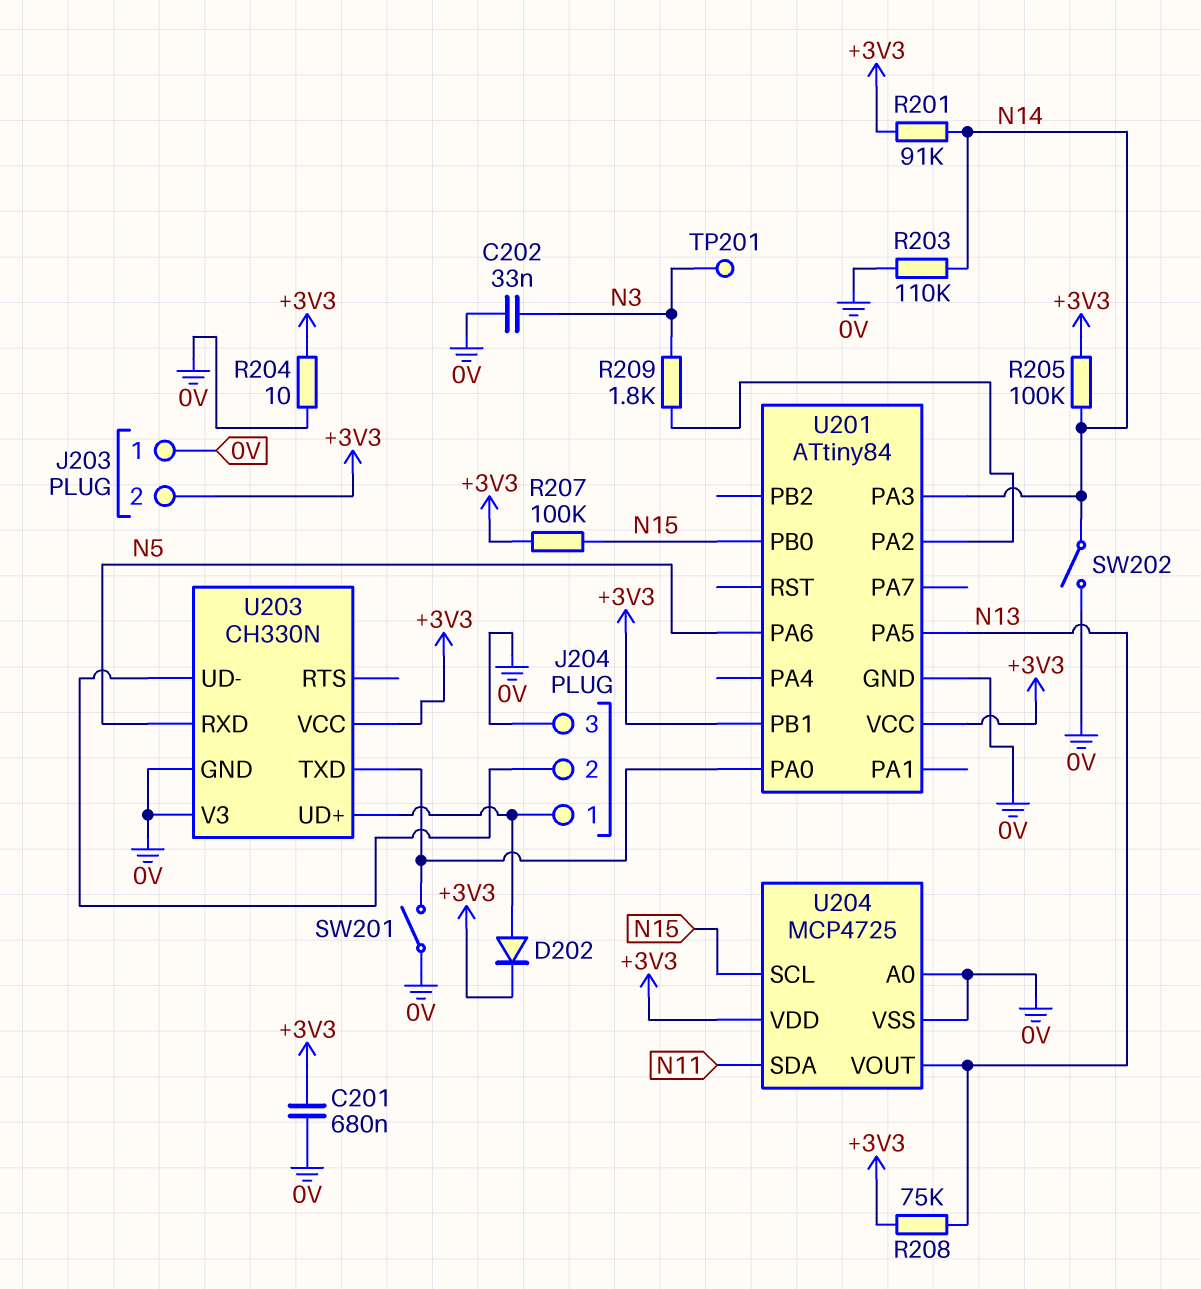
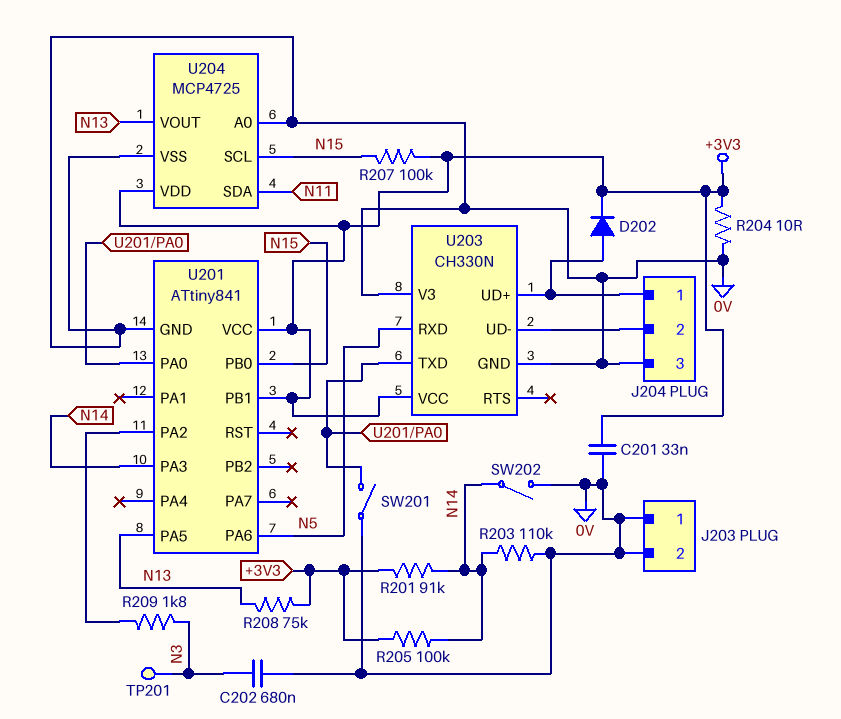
C201: 680nF (+3V3, 0V) -> 33nF (+3V3, 0V)
C202: 33nF (0V, N3) -> 680nF (0V, N3)
J203 pin 2: +3V3 -> 0V
U201: ATtiny84 -> ATtiny841

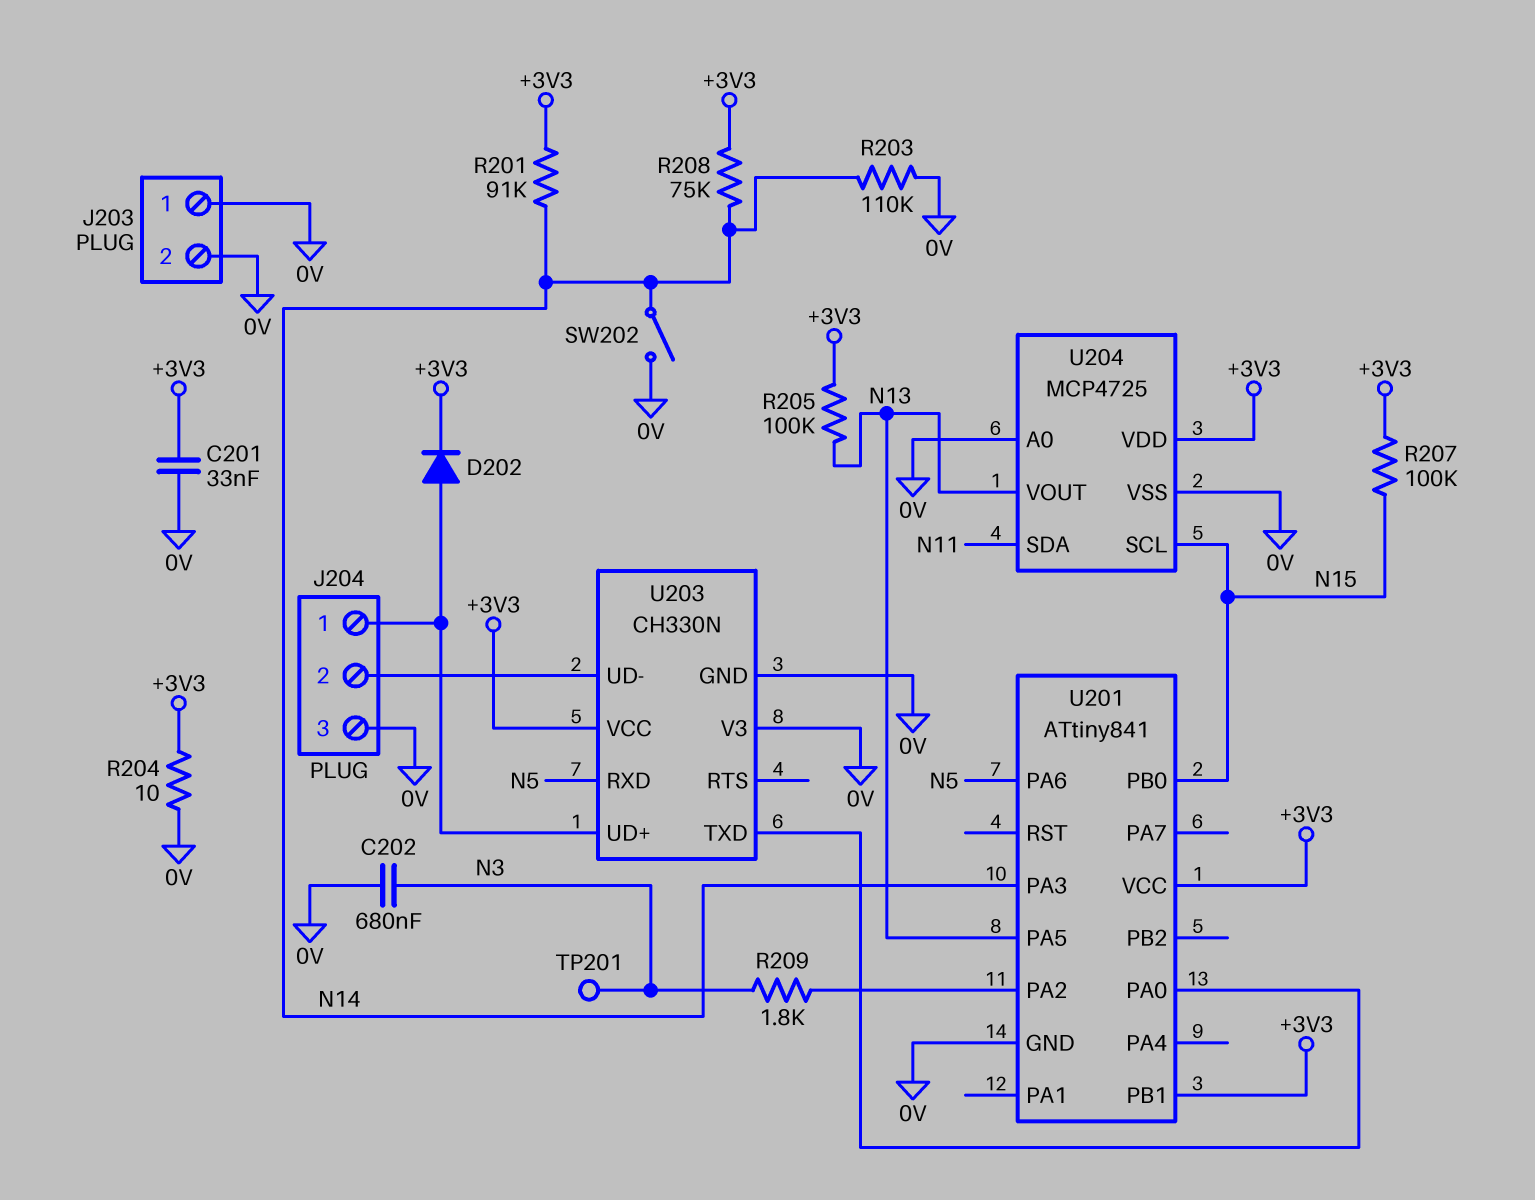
R205: 100k (+3V3, N14) -> 100k (+3V3, N13)
R208: 75k (+3V3, N13) -> 75k (+3V3, N14)
SW201: switch (0V, U201/PA0) -> none

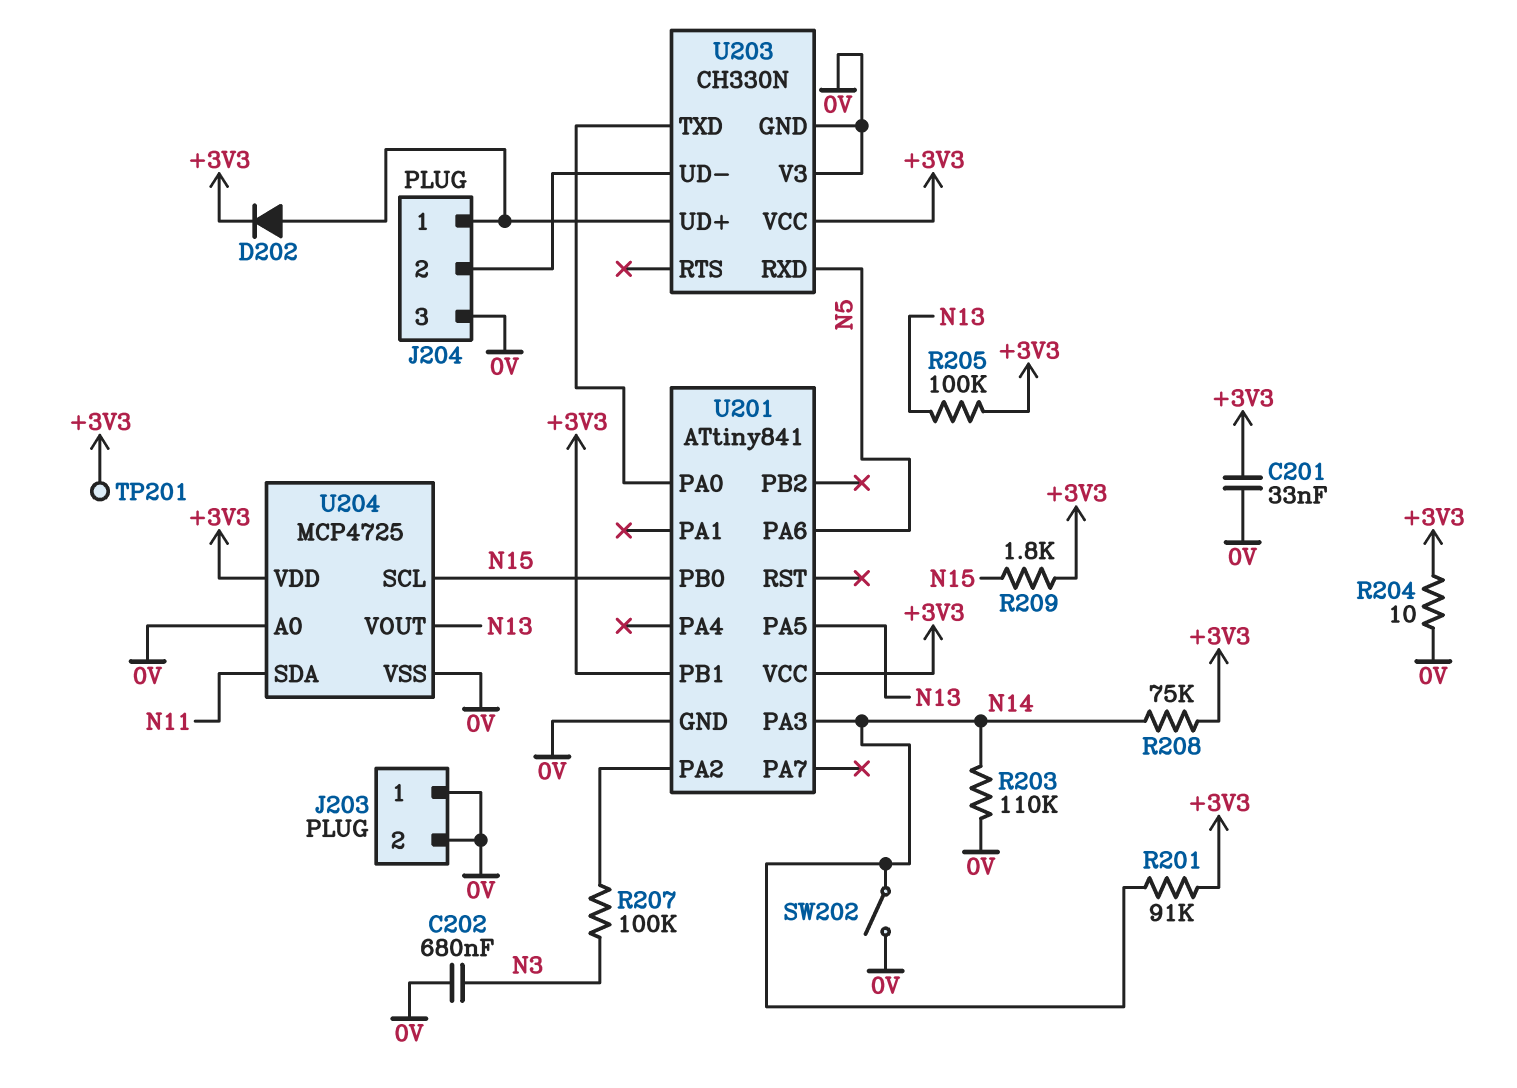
R207: 100k (+3V3, N15) -> 100k (N3, U201/PA2)
R209: 1.8k (N3, U201/PA2) -> 1.8k (+3V3, N15)
TP201: test point (N3) -> test point (+3V3)

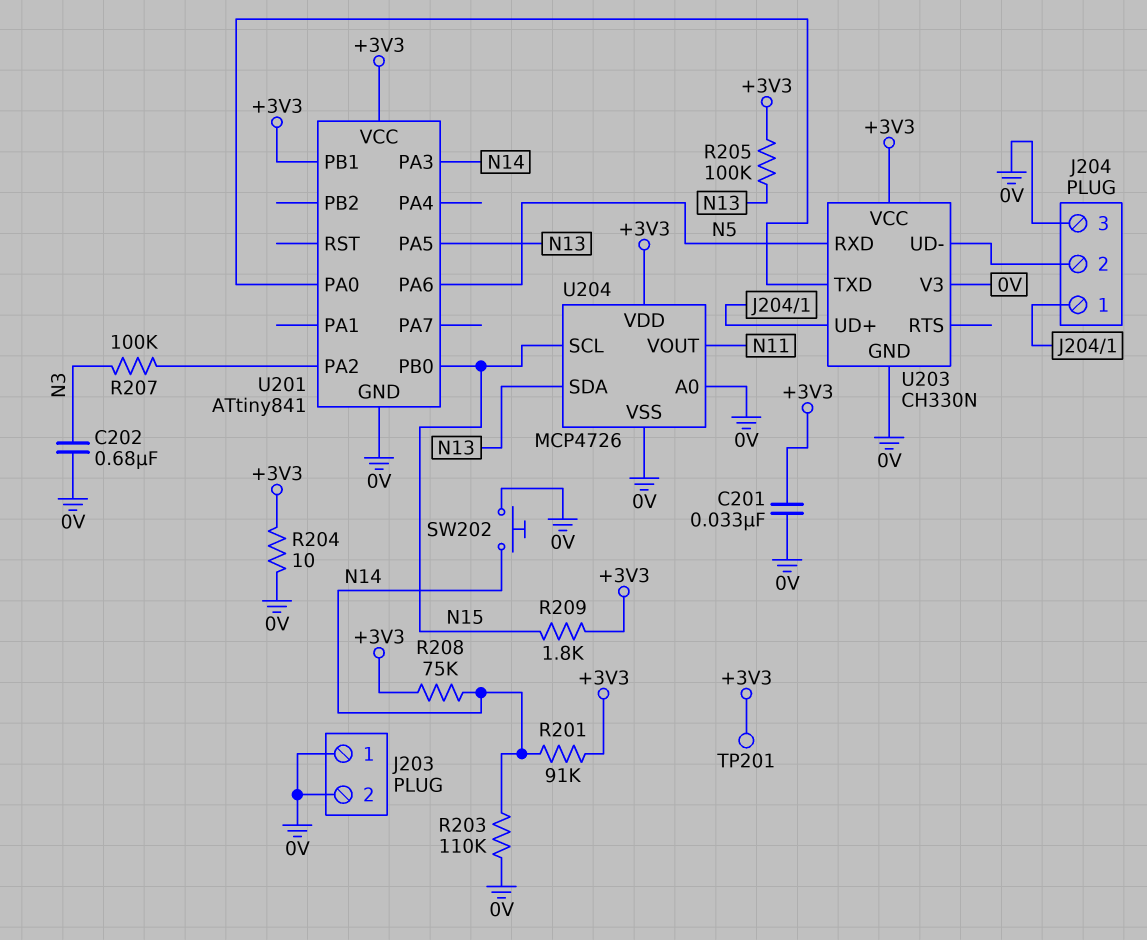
D202: diode (A J204/1, K +3V3) -> none
SW202: switch (0V, N14) -> button (0V, N14)
U204: MCP4725 -> MCP4726
U204 pin SDA: N11 -> N13
U204 pin VOUT: N13 -> N11

